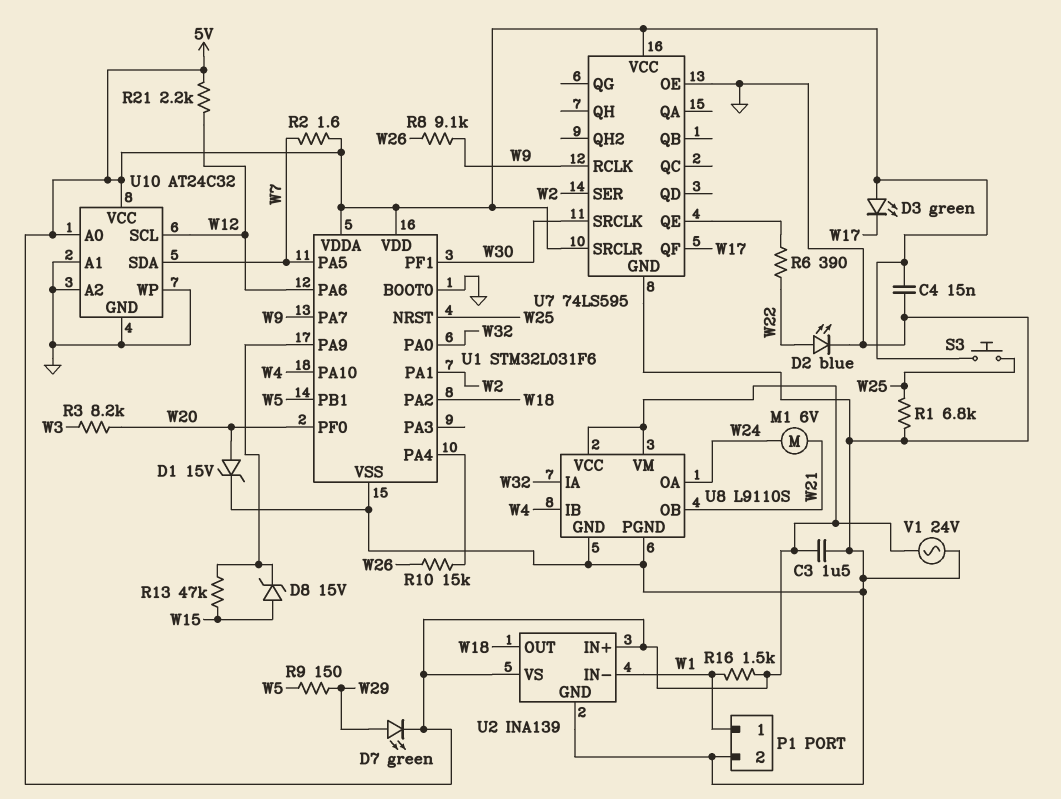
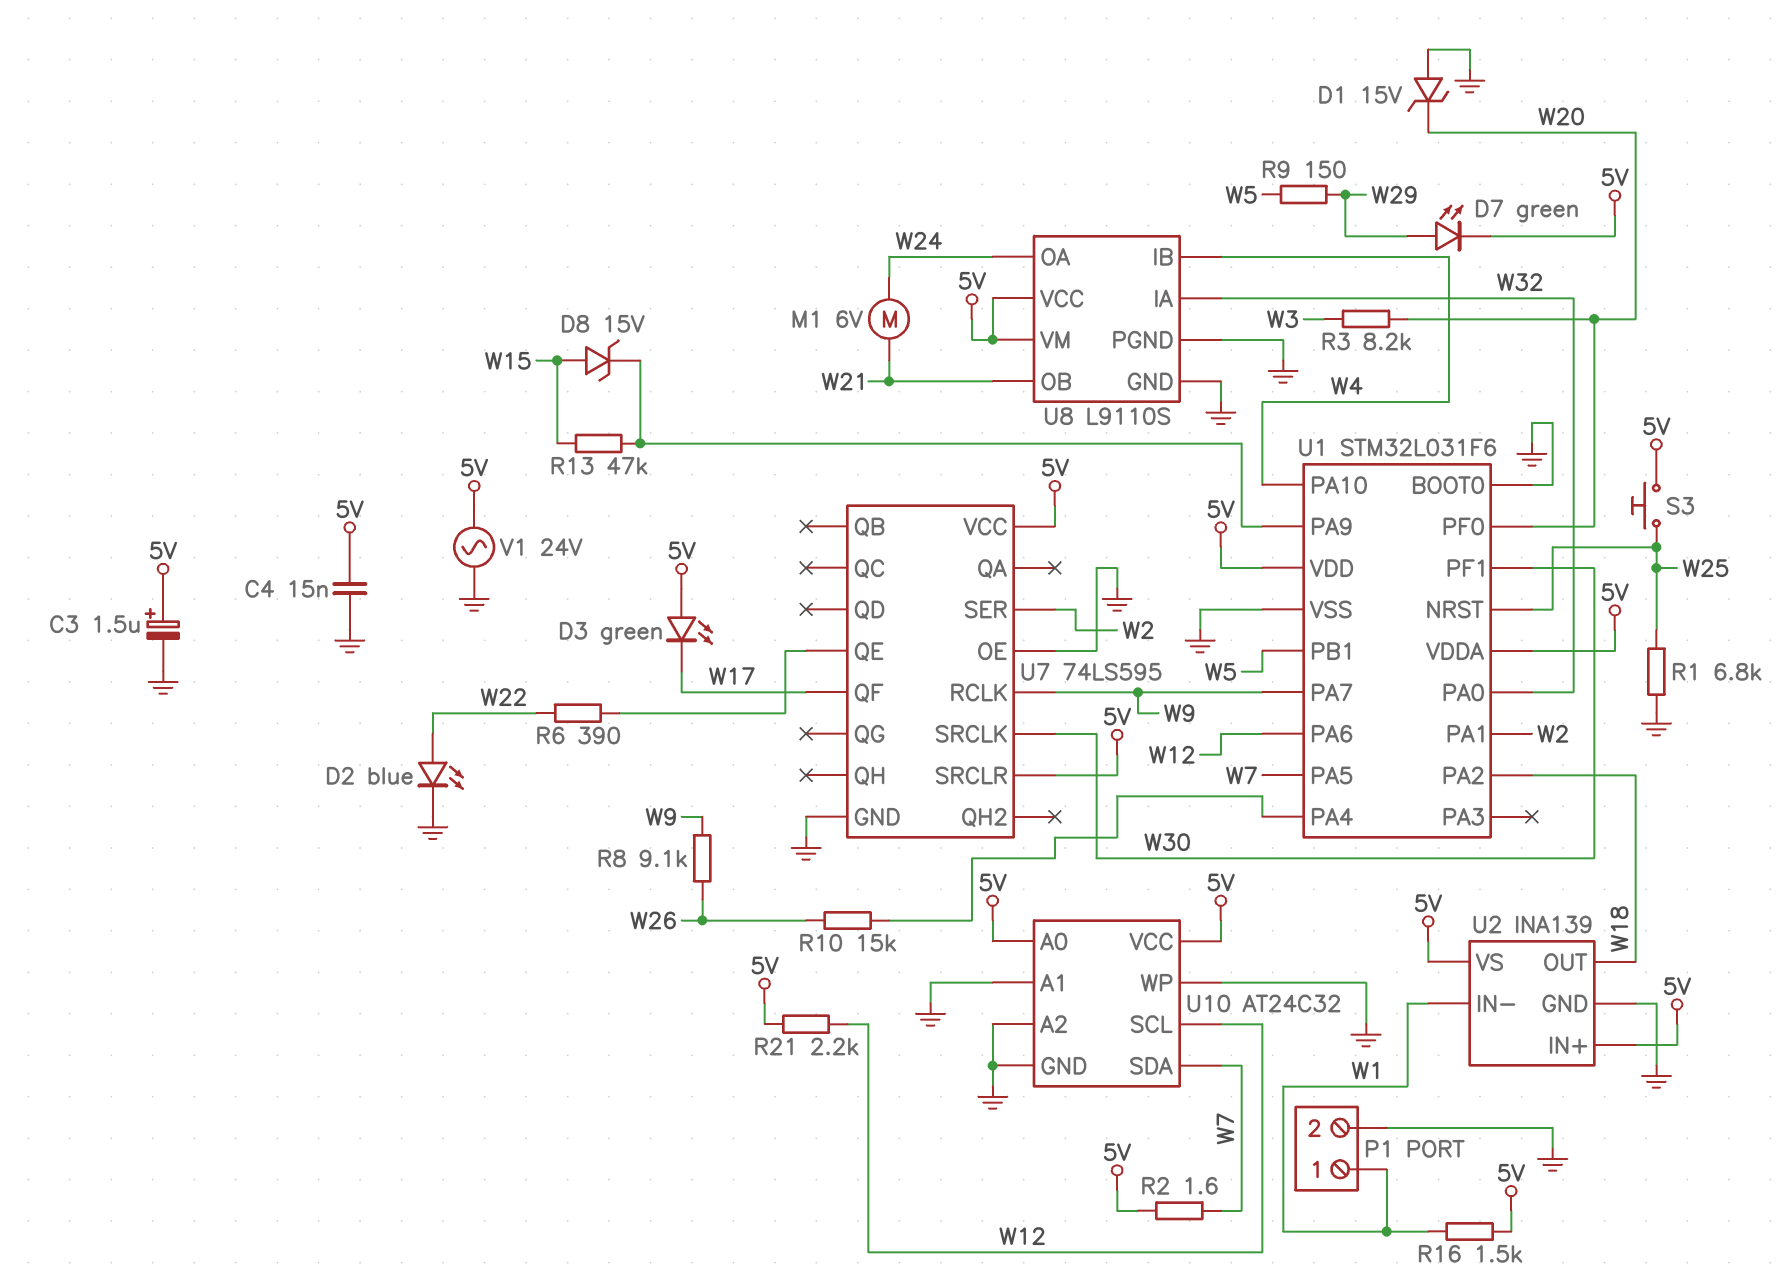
C3: 1.5uF (5V, GND) -> 1.5uF (plus 5V, minus GND)
D1: zener 15V (A W20, K GND) -> zener 15V (A GND, K W20)

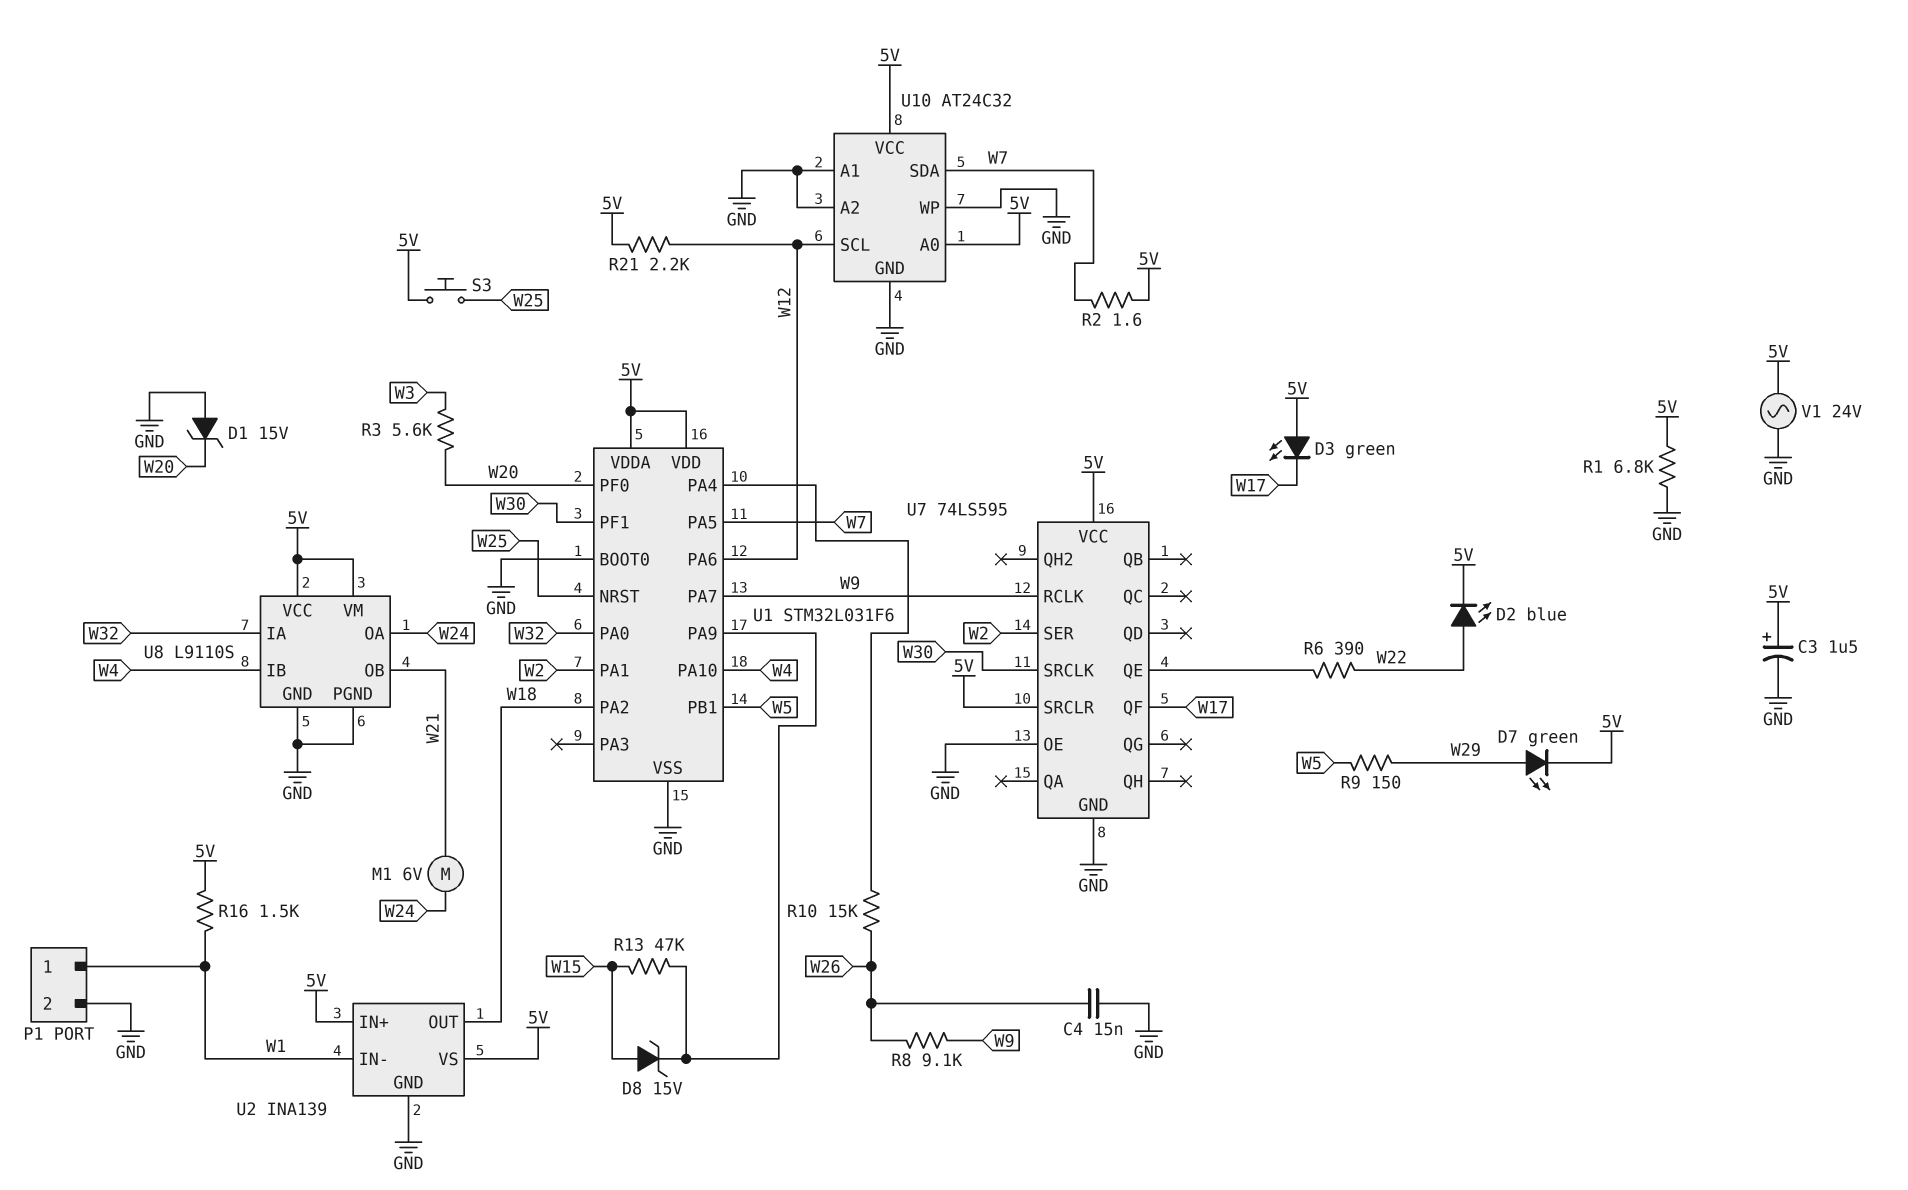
C4: 15nF (5V, GND) -> 15nF (GND, W26)
D2: LED blue (A W22, K GND) -> LED blue (A W22, K 5V)
R1: 6.8k (GND, W25) -> 6.8k (5V, GND)
R3: 8.2k (W3, W20) -> 5.6k (W3, W20)

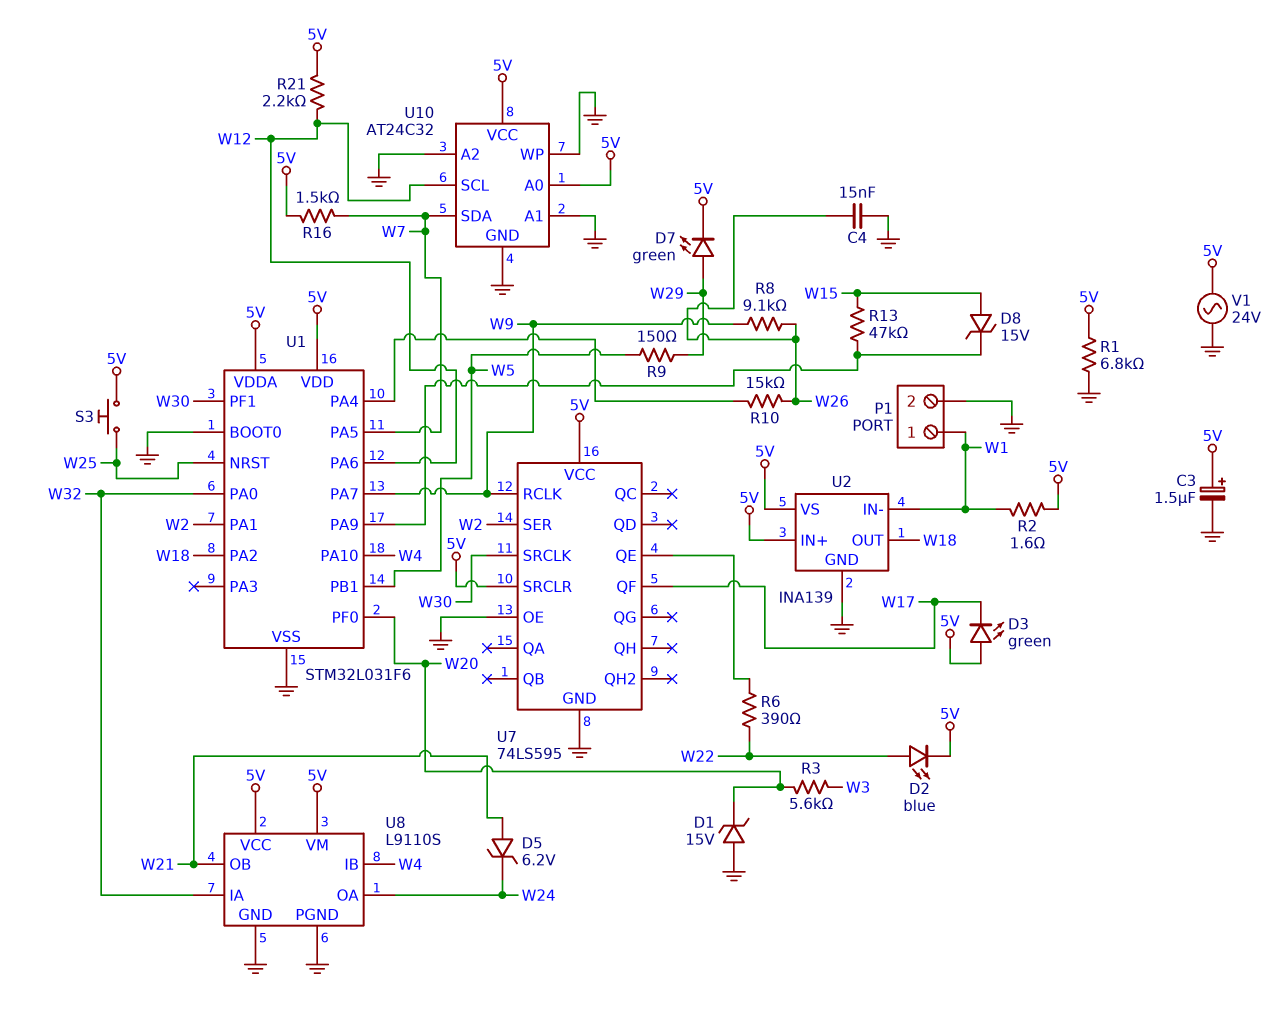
D5: none -> zener 6.2V (A W21, K W24)
M1: motor 6V (W21, W24) -> none
R2: 1.6 (5V, W7) -> 1.6 (5V, W1)
R16: 1.5k (5V, W1) -> 1.5k (5V, W7)

